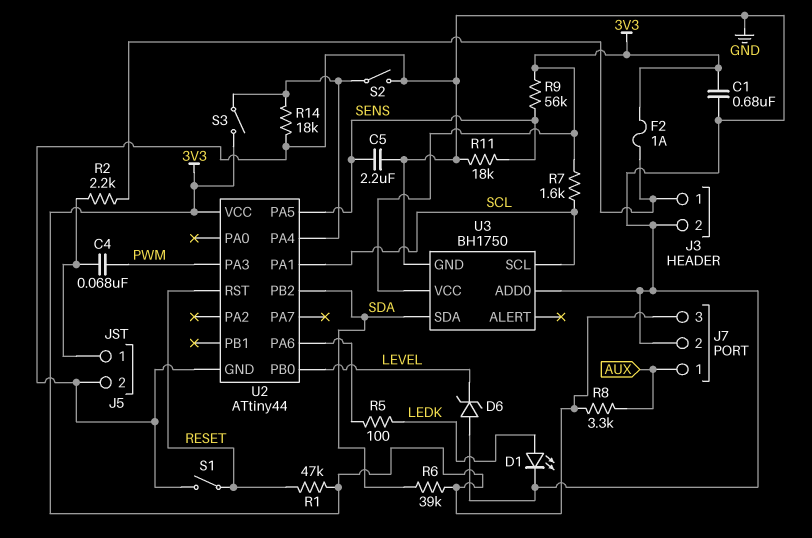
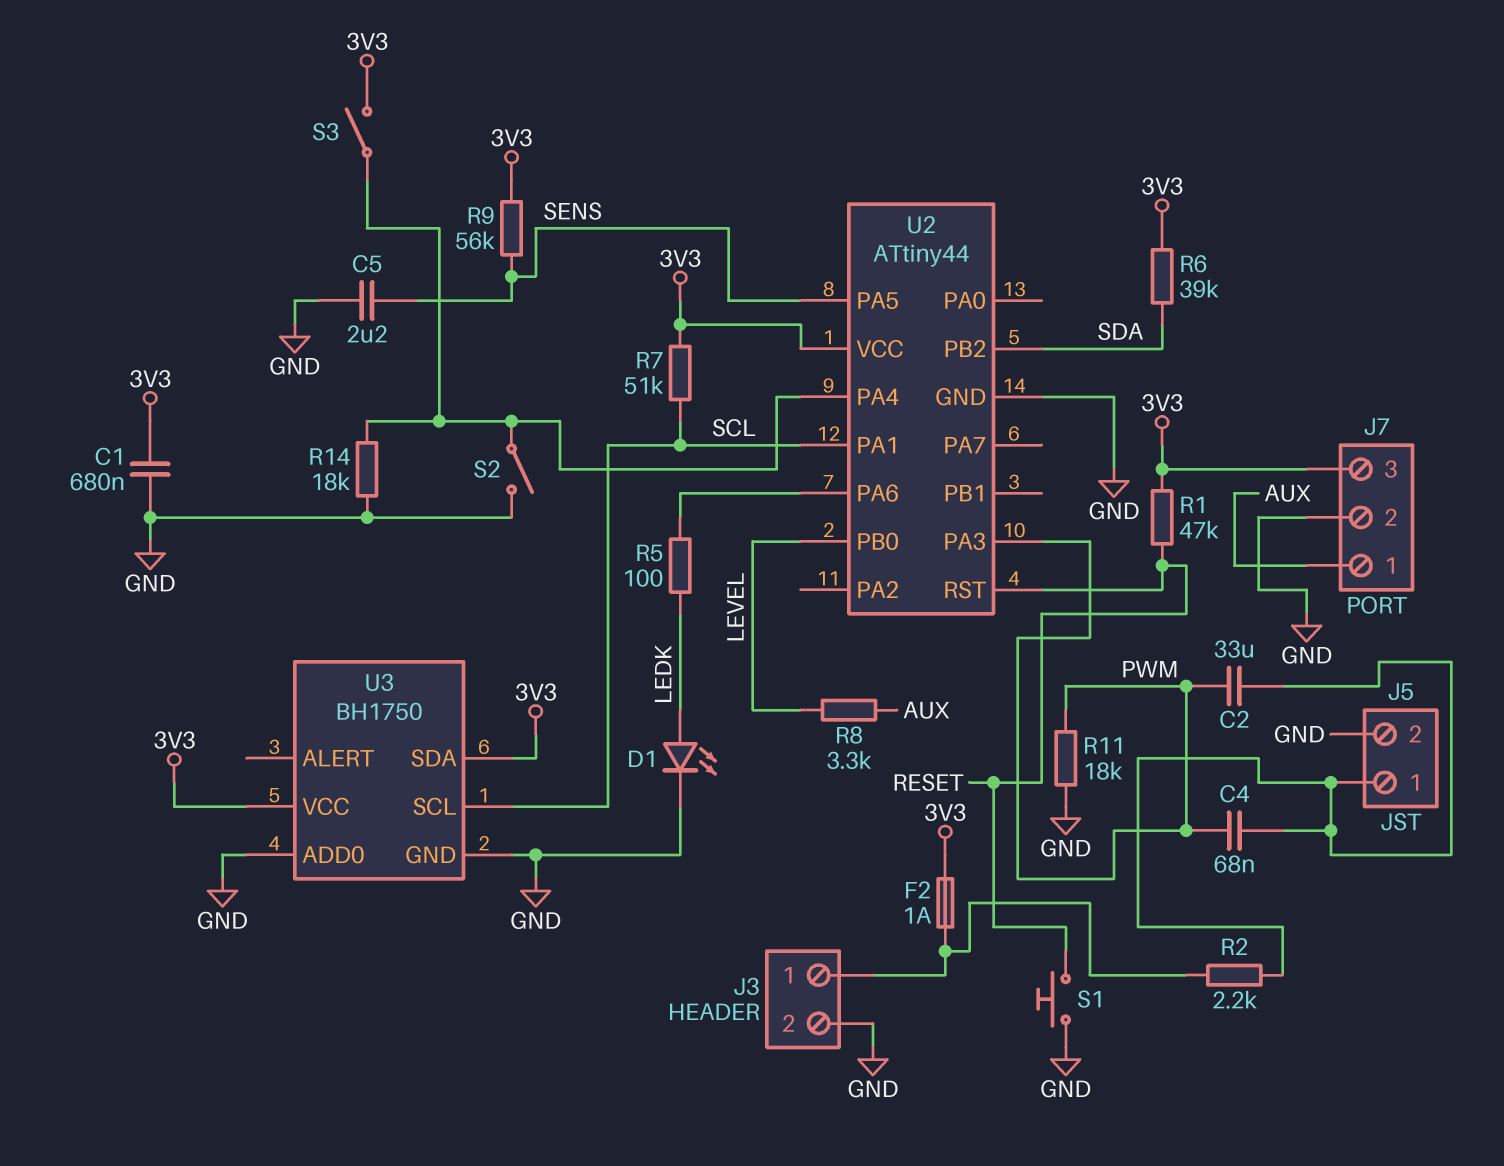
C2: none -> 33uF (J5/1, PWM)
D6: zener (A GND, K LEVEL) -> none
R7: 1.6k (3V3, SCL) -> 51k (3V3, SCL)
R8: 3.3k (3V3, AUX) -> 3.3k (AUX, LEVEL)
R11: 18k (GND, SENS) -> 18k (GND, PWM)
S1: switch (GND, RESET) -> button (GND, RESET)
U3 pin SDA: SDA -> 3V3

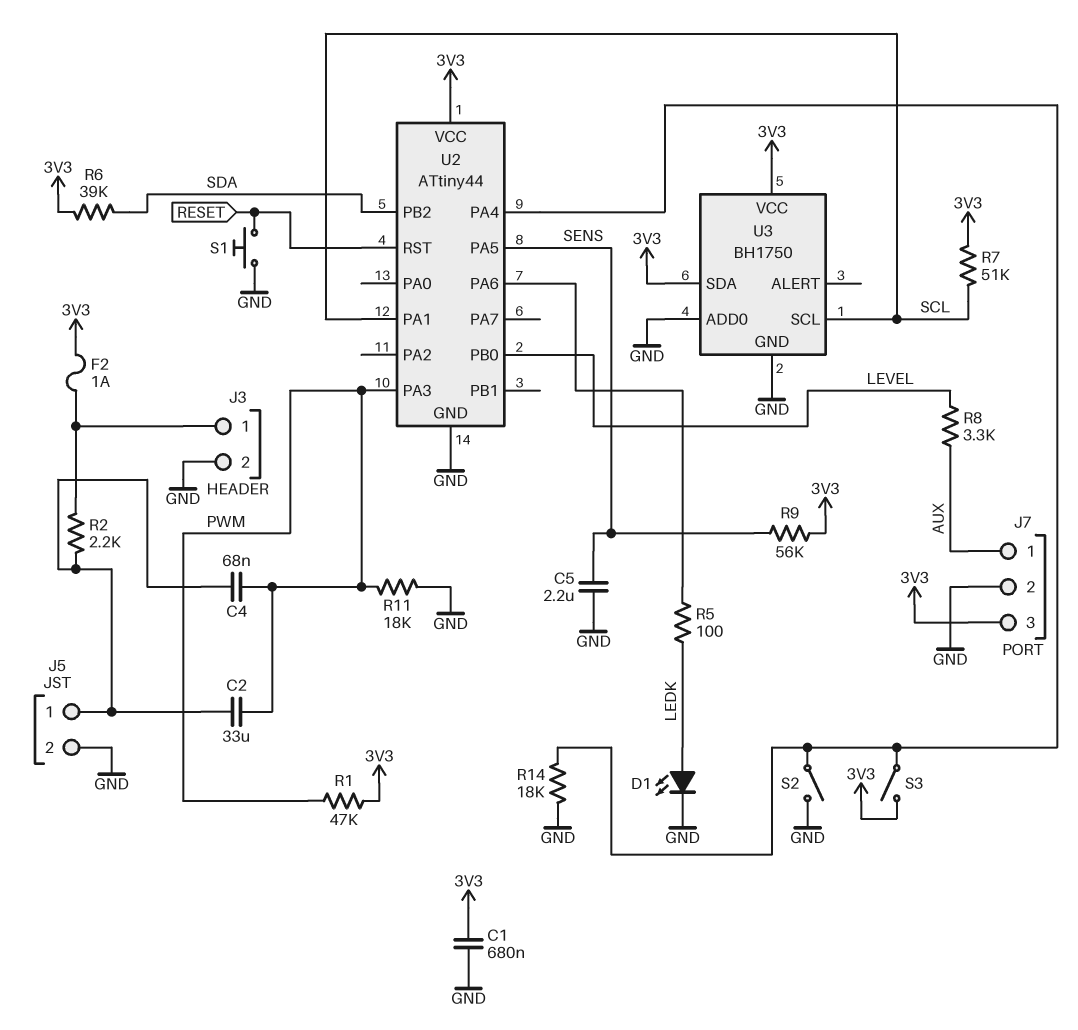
R1: 47k (3V3, RESET) -> 47k (3V3, PWM)

